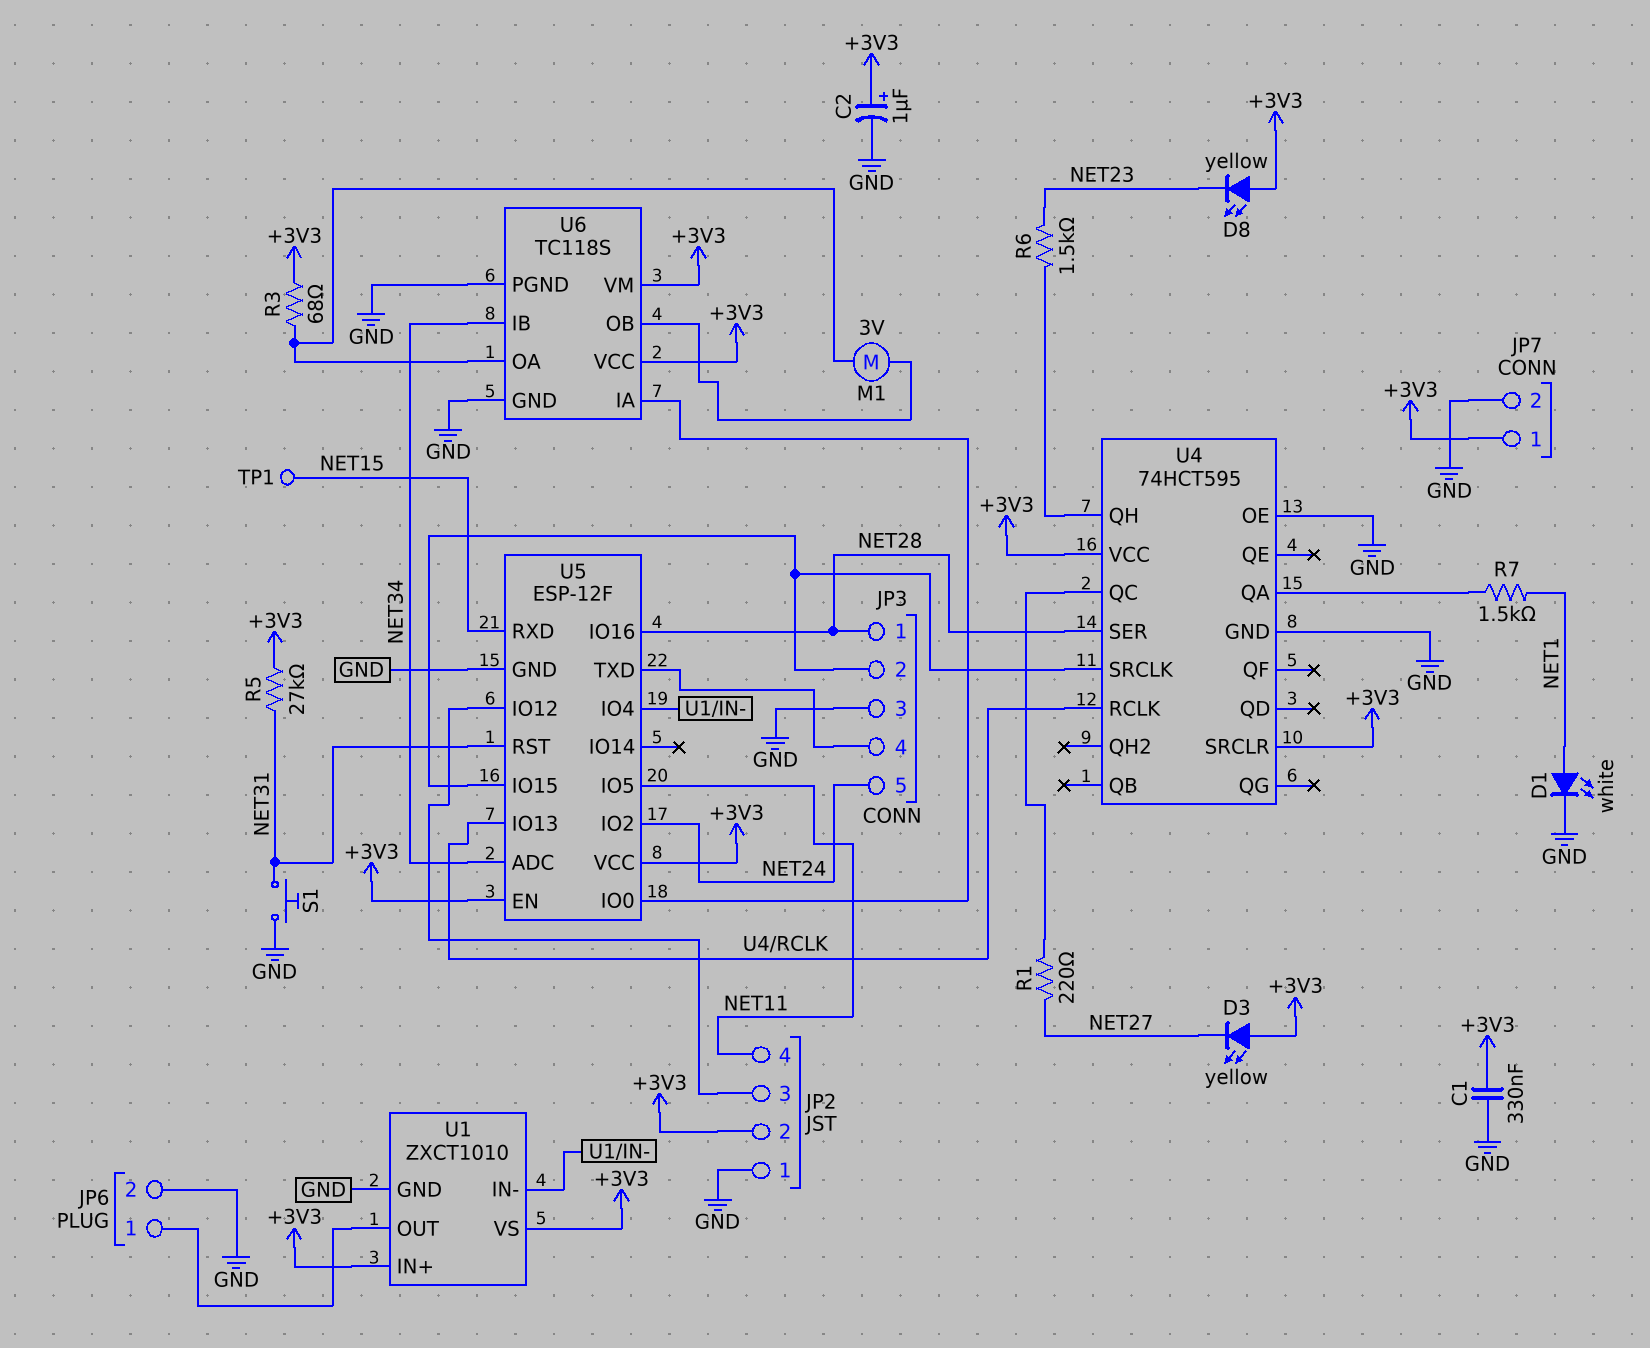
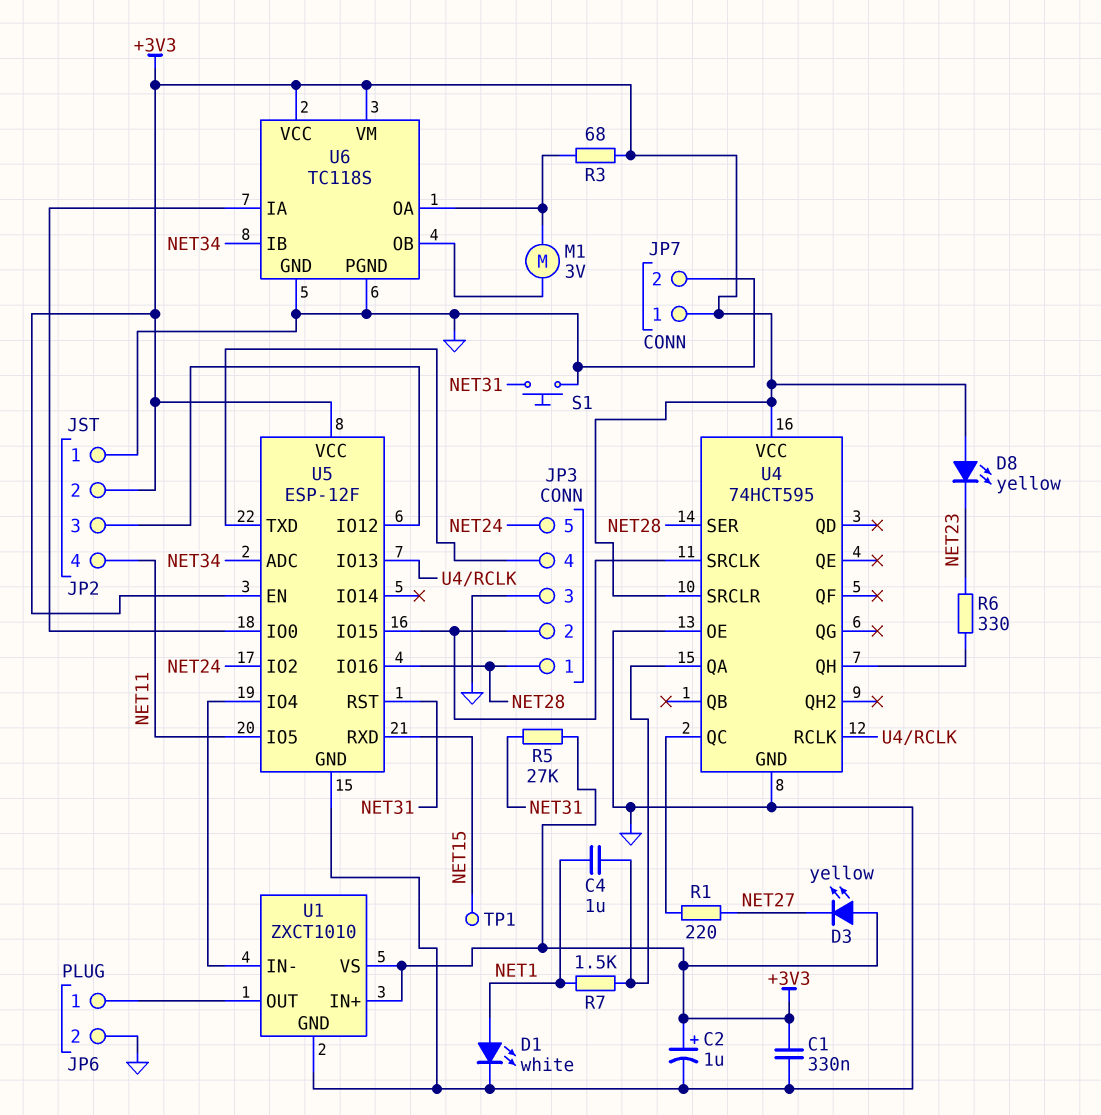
C4: none -> 1uF (NET1, U4/QA)
R6: 1.5k (NET23, U4/QH) -> 330 (NET23, U4/QH)

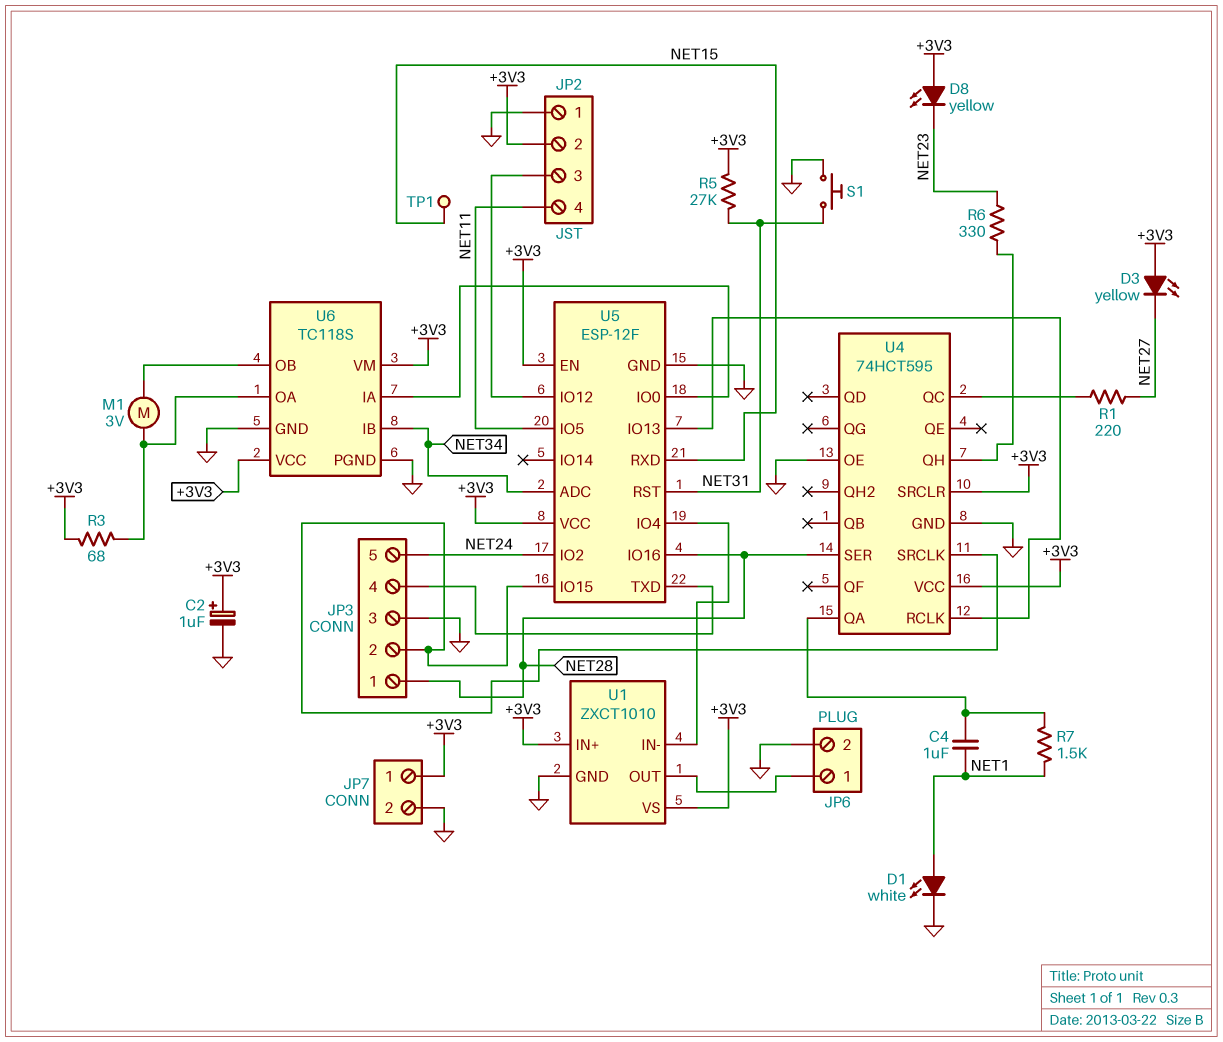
C1: 330nF (+3V3, GND) -> none

